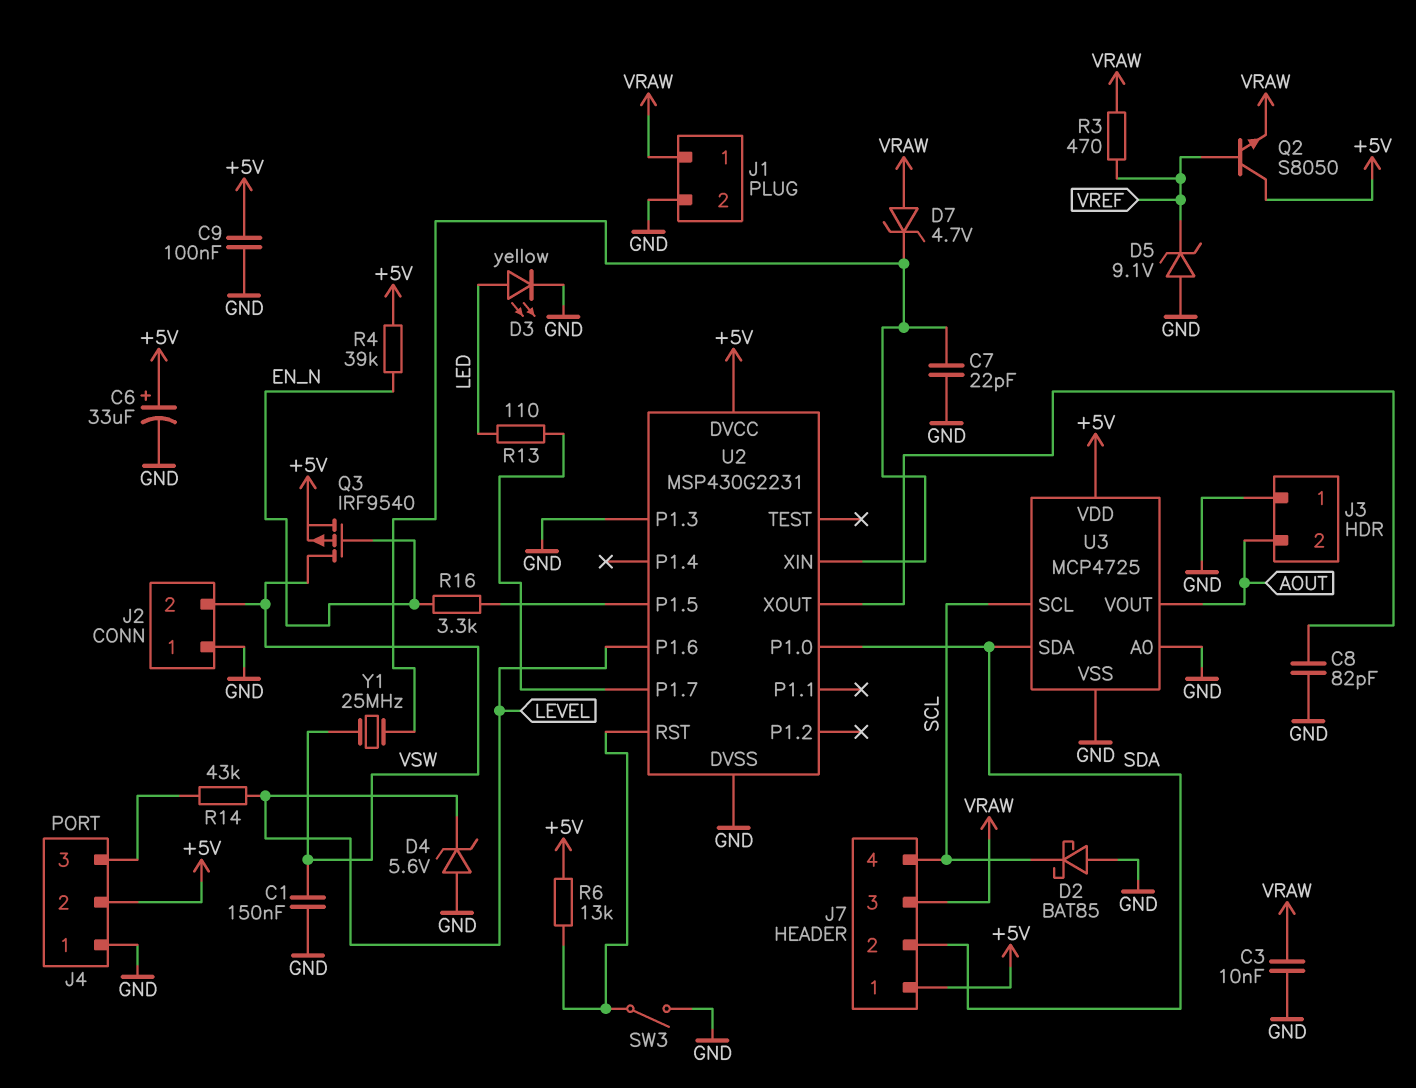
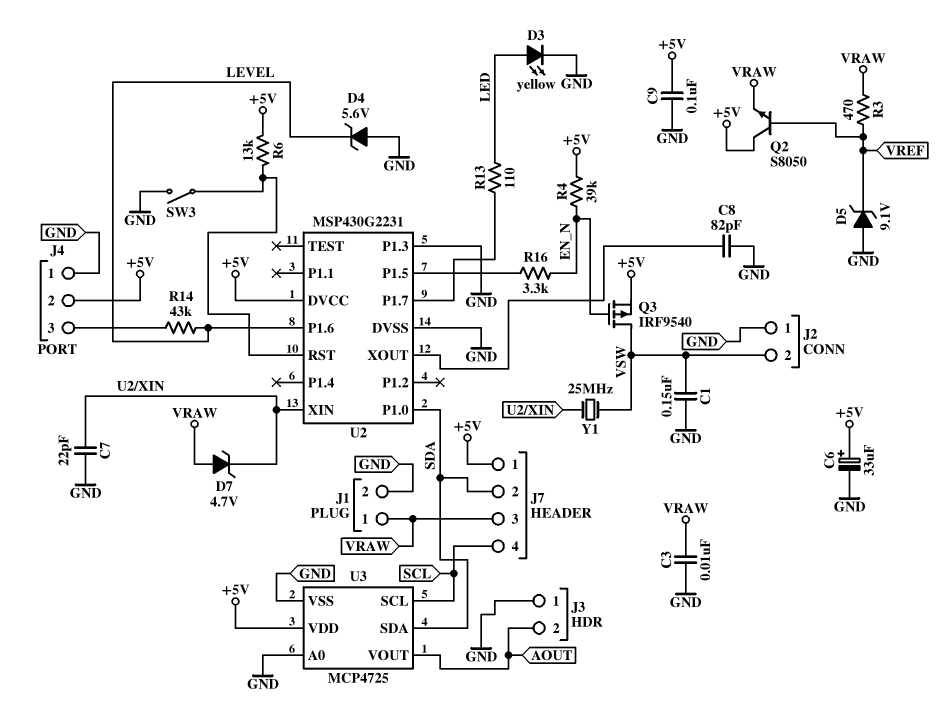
D2: schottky BAT85 (A GND, K SCL) -> none

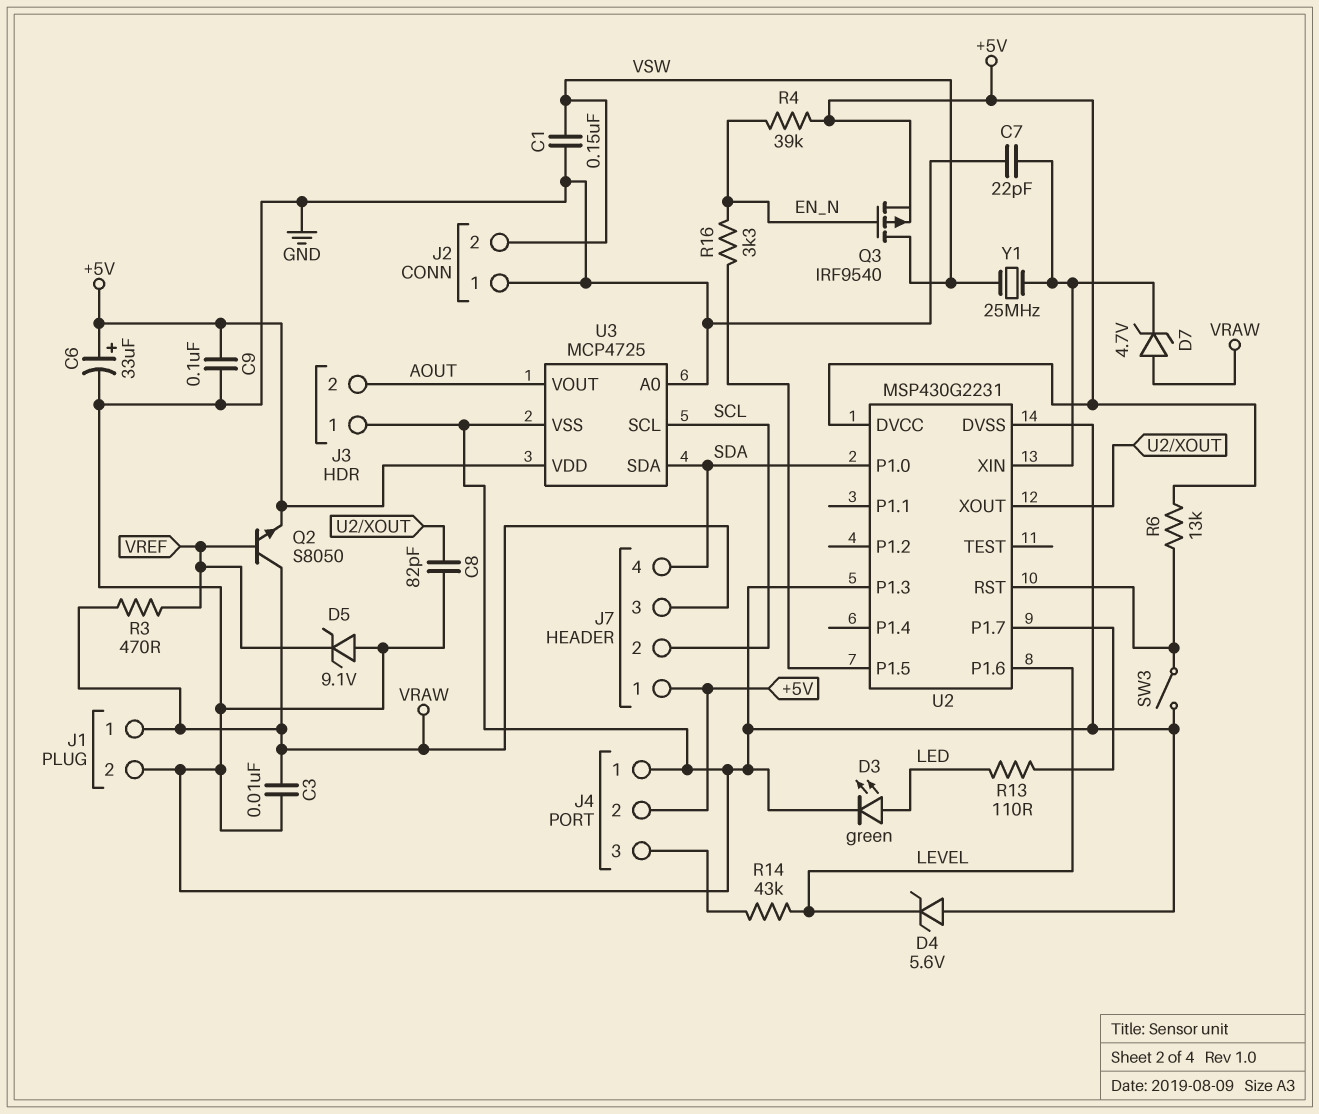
D3: LED yellow (A LED, K GND) -> LED green (A LED, K GND)
J7 pin 2: SDA -> SCL
J7 pin 4: SCL -> SDA
Q2: NPN S8050 (B VREF, C +5V, E VRAW) -> NPN S8050 (B VREF, C VRAW, E +5V)

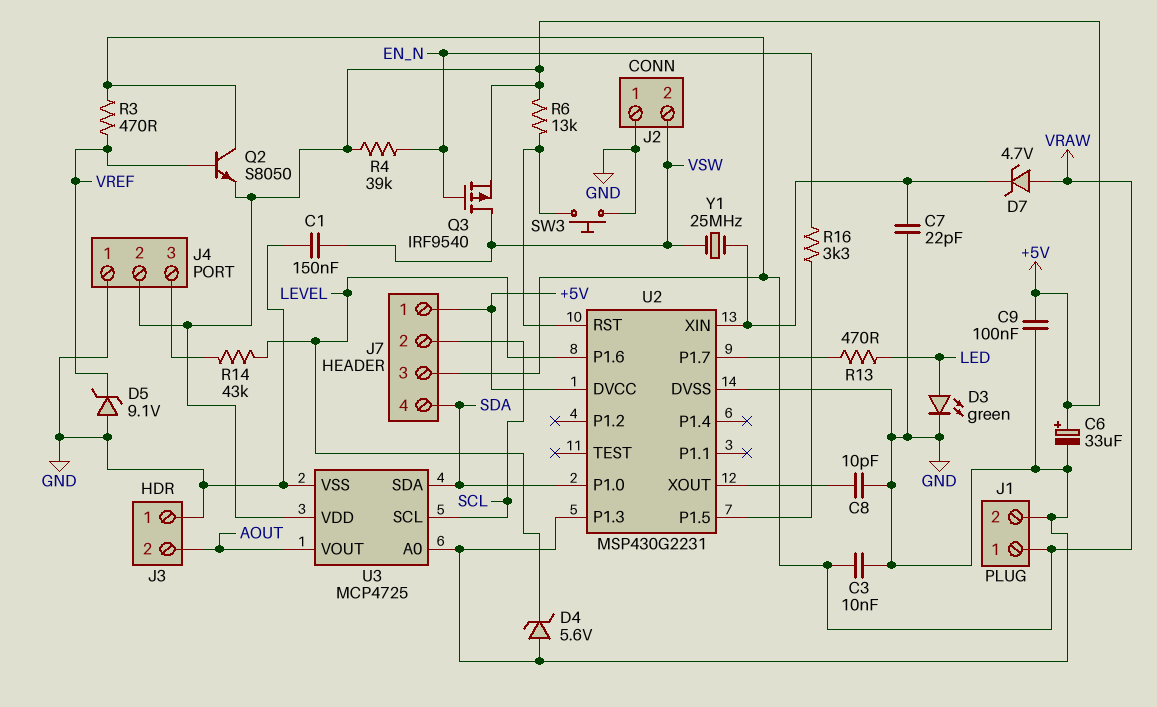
C8: 82pF (GND, U2/XOUT) -> 10pF (GND, U2/XOUT)
R13: 110 (LED, U2/P1.7) -> 470 (LED, U2/P1.7)
SW3: switch (GND, U2/RST) -> button (GND, U2/RST)

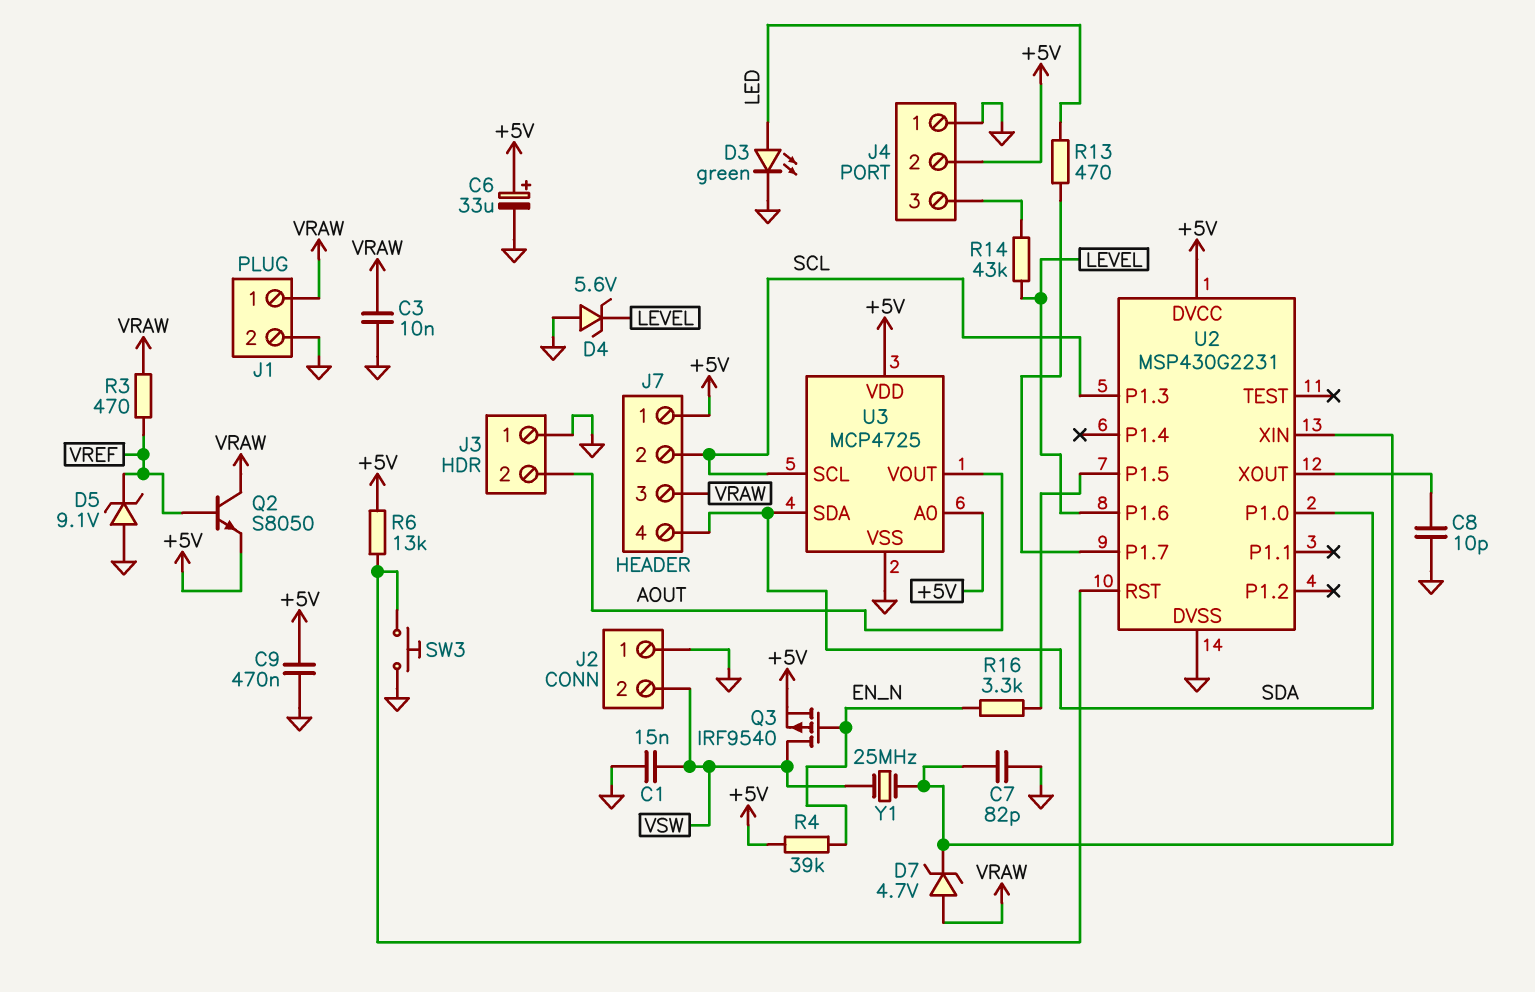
C1: 150nF (GND, VSW) -> 15nF (GND, VSW)
C7: 22pF (GND, U2/XIN) -> 82pF (GND, U2/XIN)
C9: 100nF (+5V, GND) -> 470nF (+5V, GND)
U2 pin P1.3: GND -> SCL
U3 pin A0: GND -> +5V

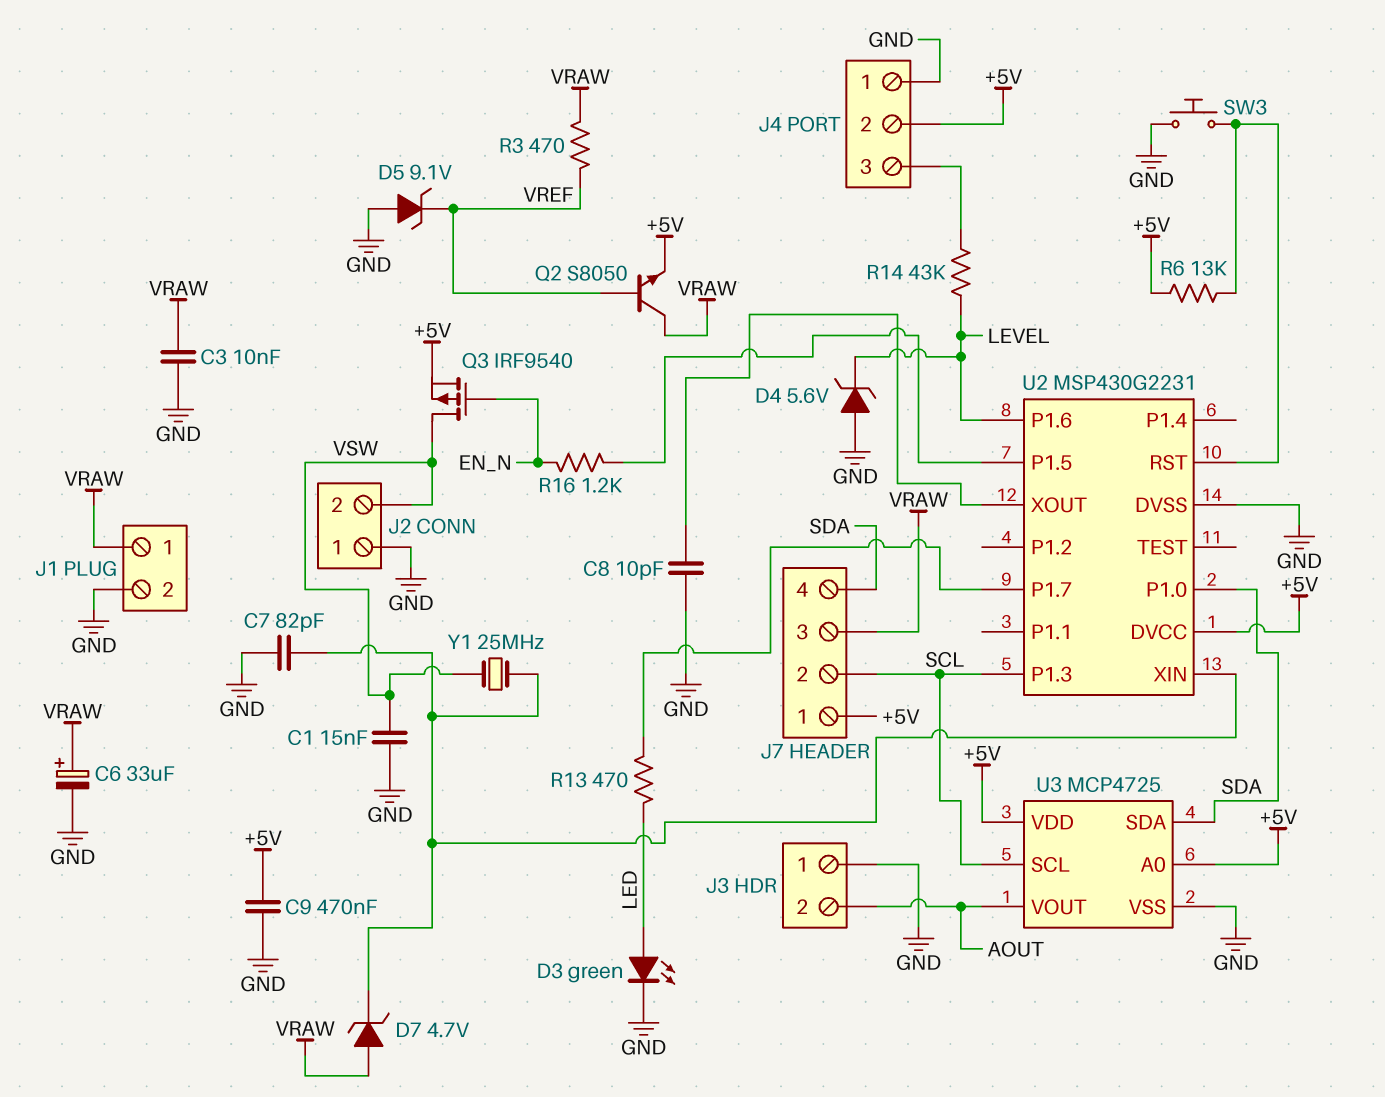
C6: 33uF (plus +5V, minus GND) -> 33uF (plus VRAW, minus GND)
R4: 39k (+5V, EN_N) -> none
R16: 3.3k (EN_N, U2/P1.5) -> 1.2k (EN_N, U2/P1.5)

